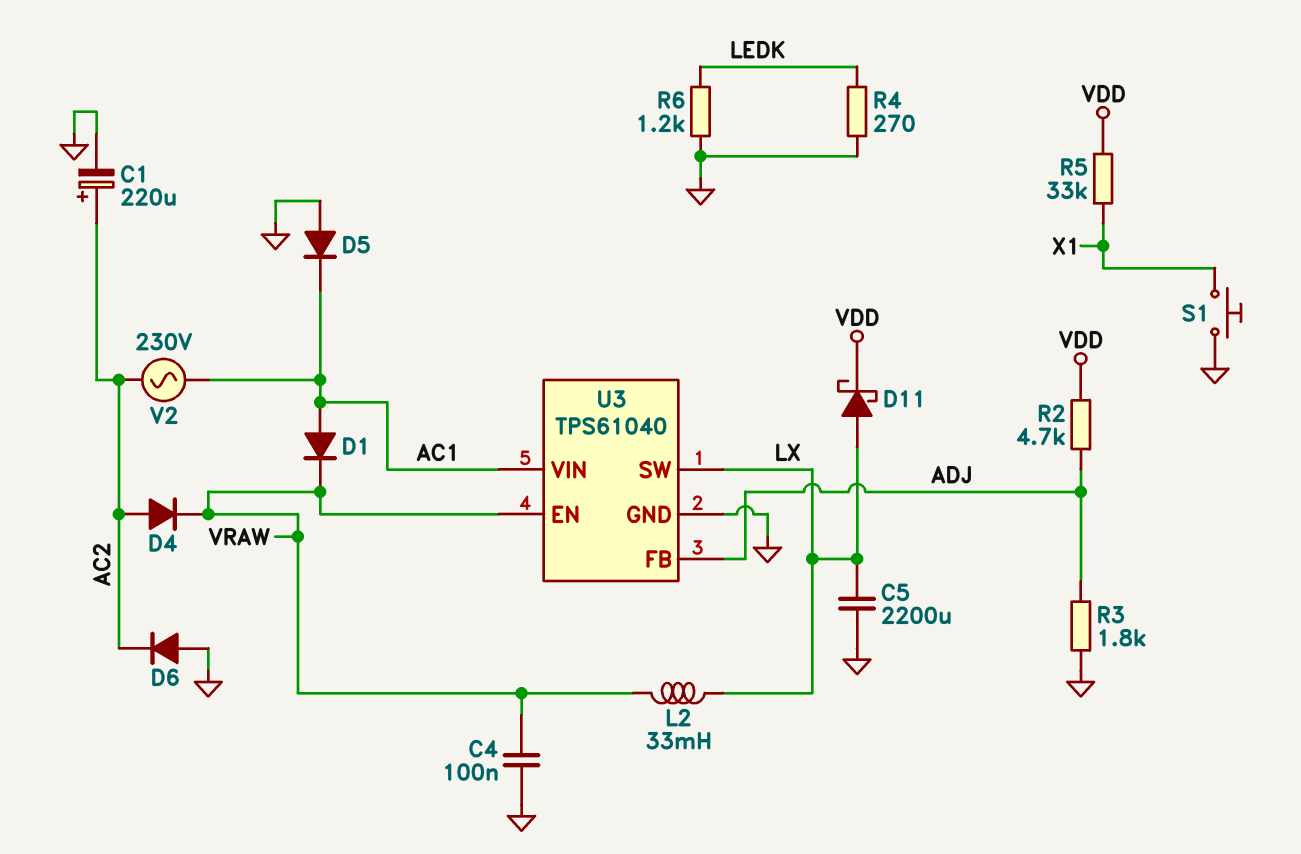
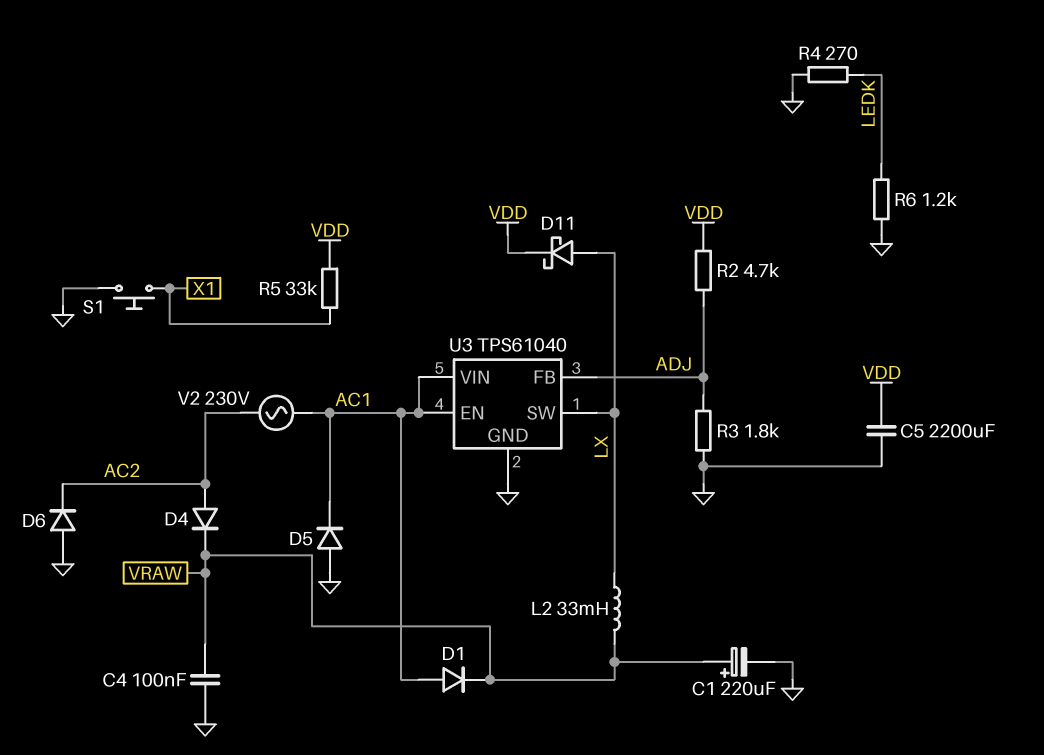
C1: 220uF (plus AC2, minus GND) -> 220uF (plus VRAW, minus GND)
C5: 2200uF (GND, LX) -> 2200uF (GND, VDD)
U3 pin EN: VRAW -> AC1

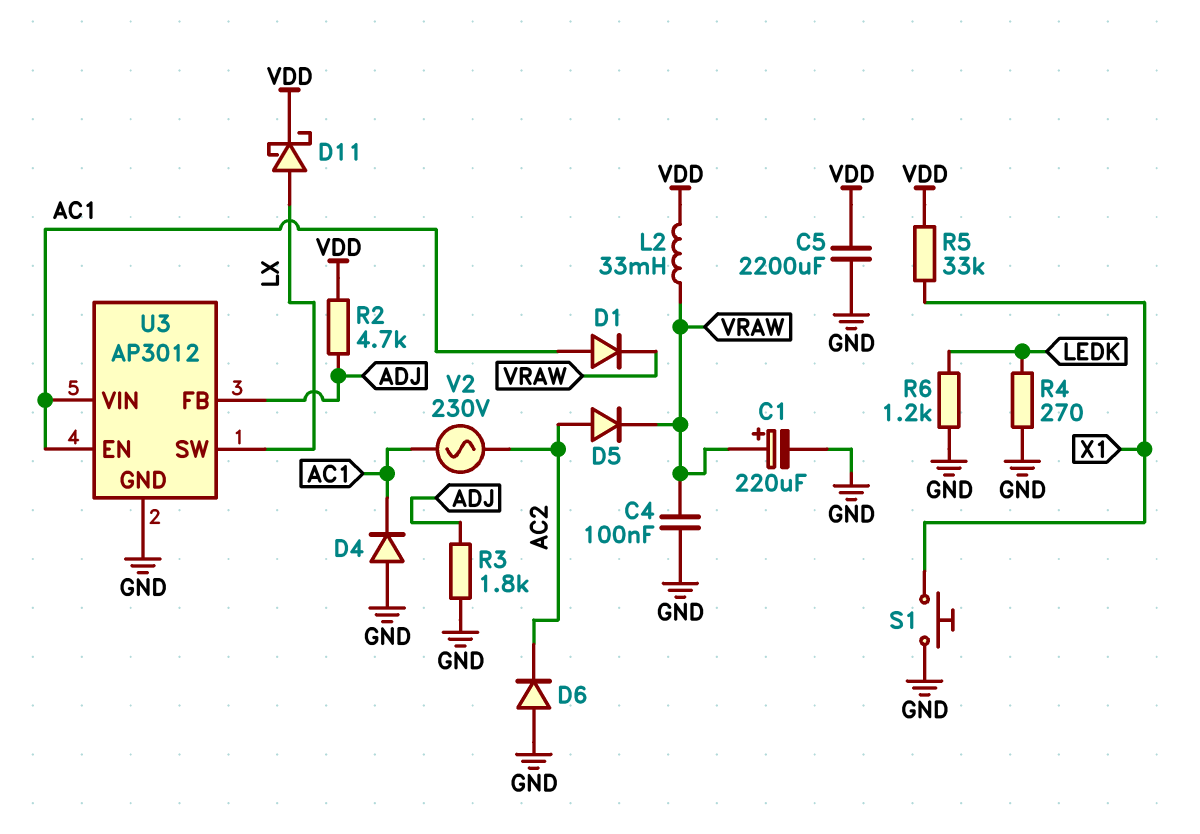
D4: diode (A AC2, K VRAW) -> diode (A GND, K AC1)
D5: diode (A GND, K AC1) -> diode (A AC2, K VRAW)
L2: 33mH (LX, VRAW) -> 33mH (VDD, VRAW)
U3: TPS61040 -> AP3012

